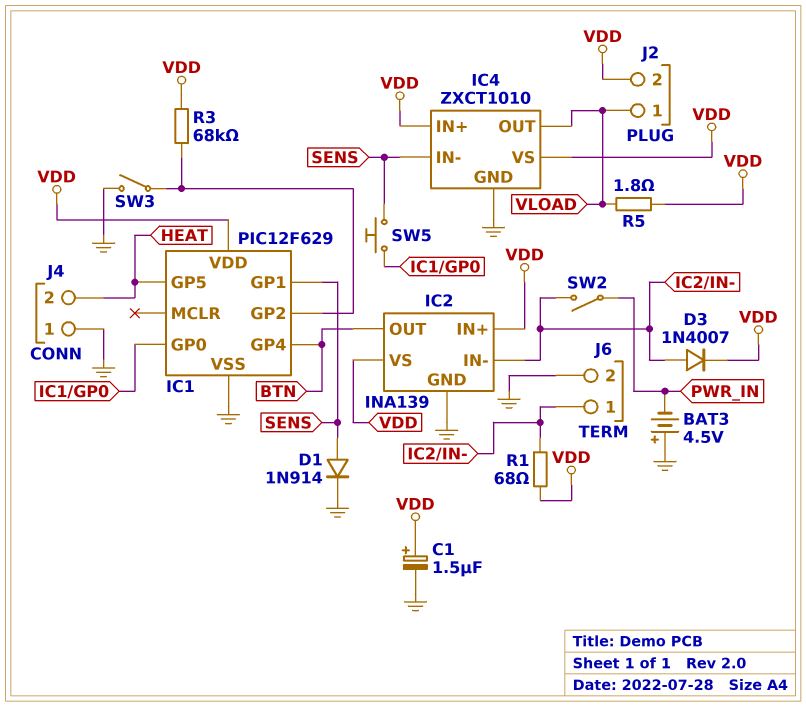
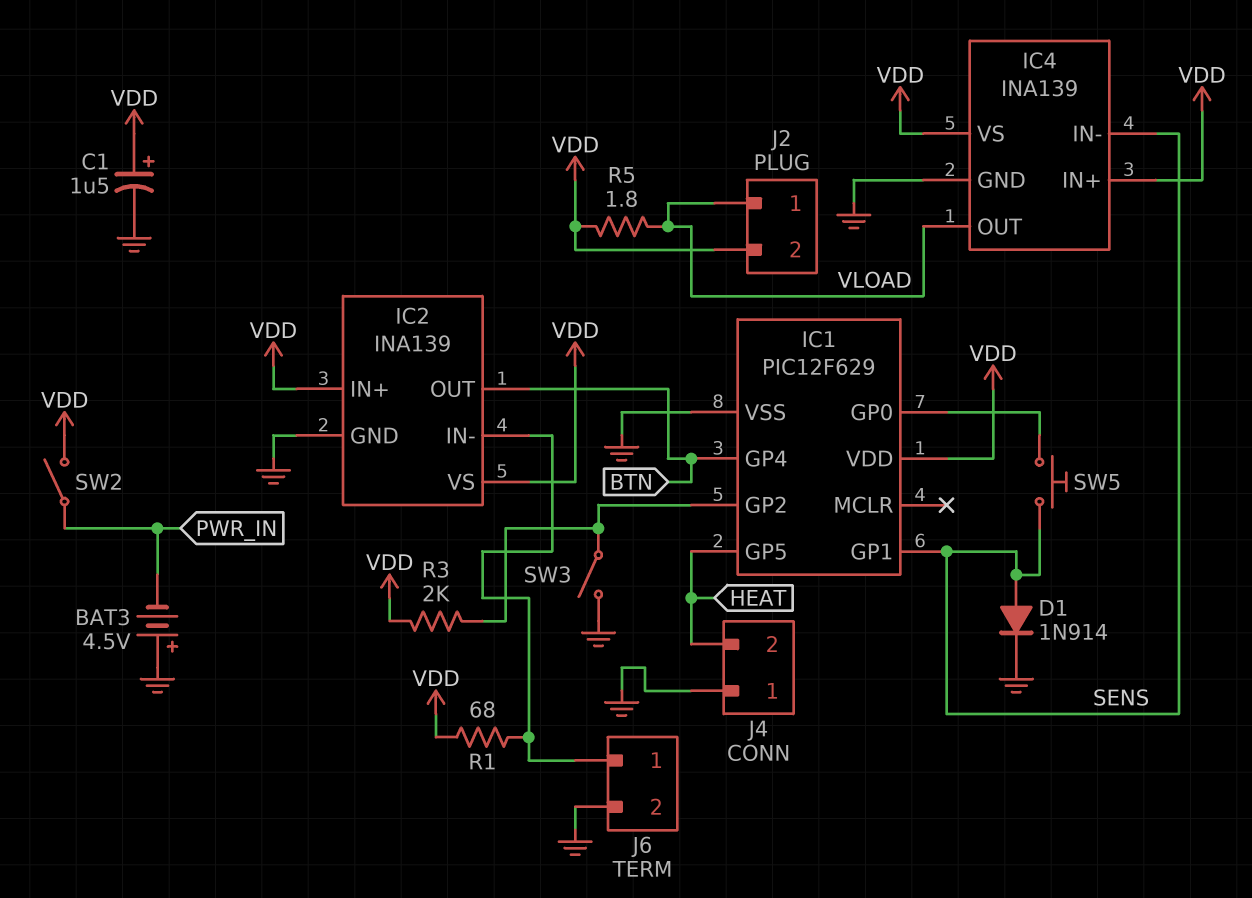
D3: diode 1N4007 (A IC2/IN-, K VDD) -> none
IC4: ZXCT1010 -> INA139
R3: 68k (IC1/GP2, VDD) -> 2k (IC1/GP2, VDD)
SW2: switch (IC2/IN-, PWR_IN) -> switch (PWR_IN, VDD)

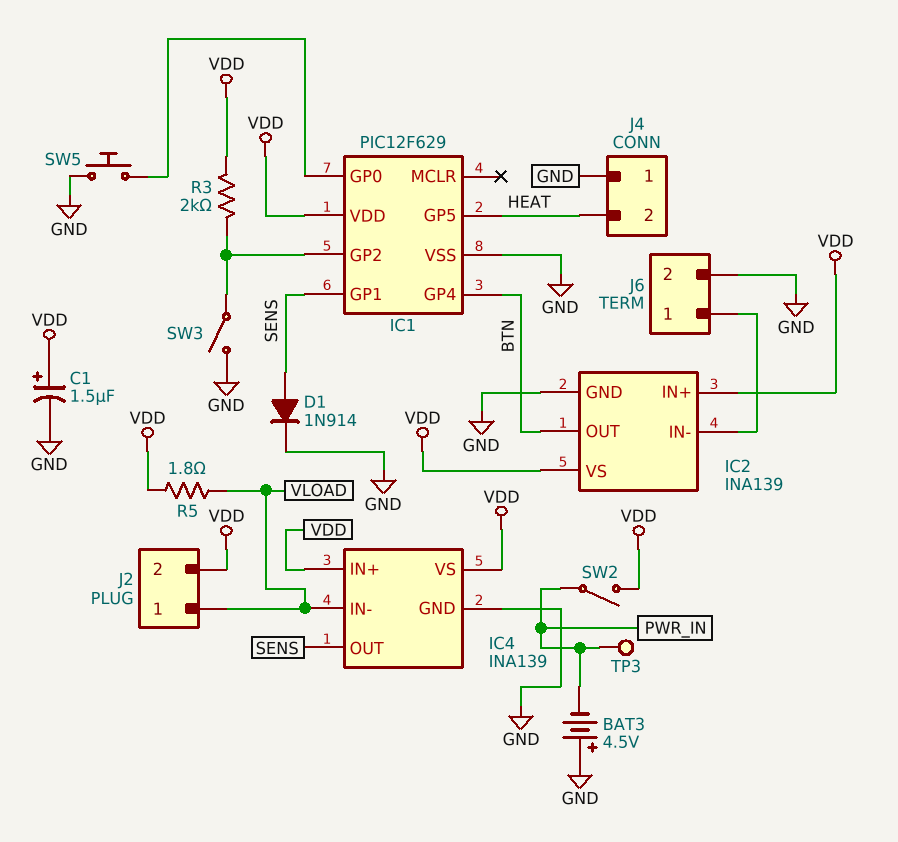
IC4 pin IN-: SENS -> VLOAD
IC4 pin OUT: VLOAD -> SENS
R1: 68 (IC2/IN-, VDD) -> none
SW5: button (IC1/GP0, SENS) -> button (GND, IC1/GP0)
TP3: none -> test point (PWR_IN)

